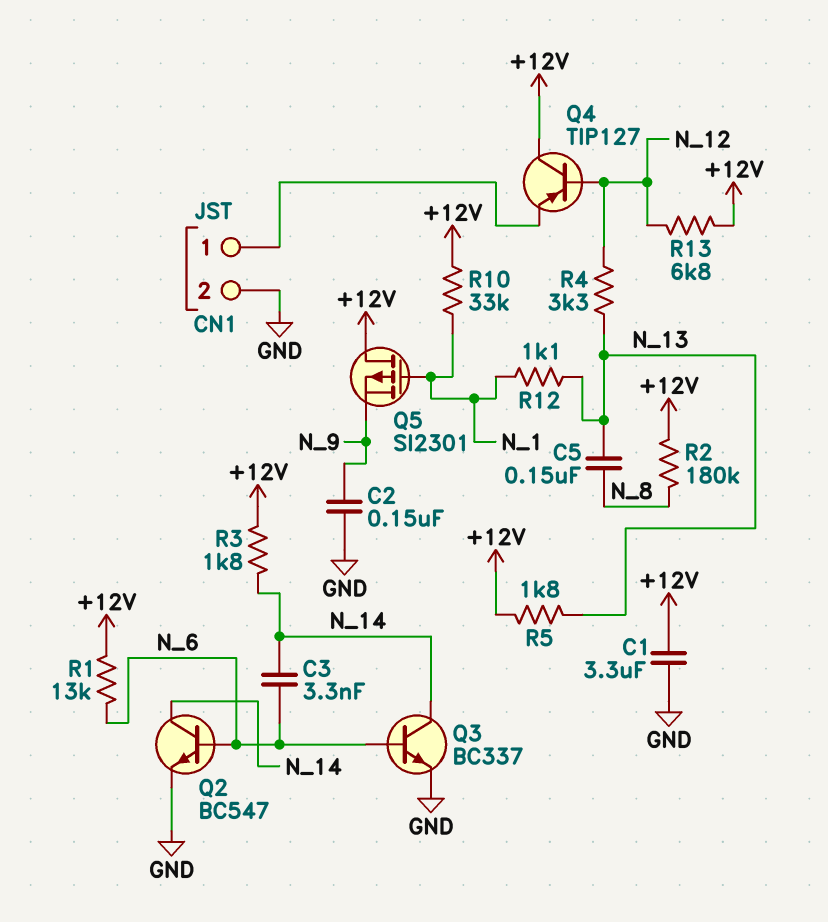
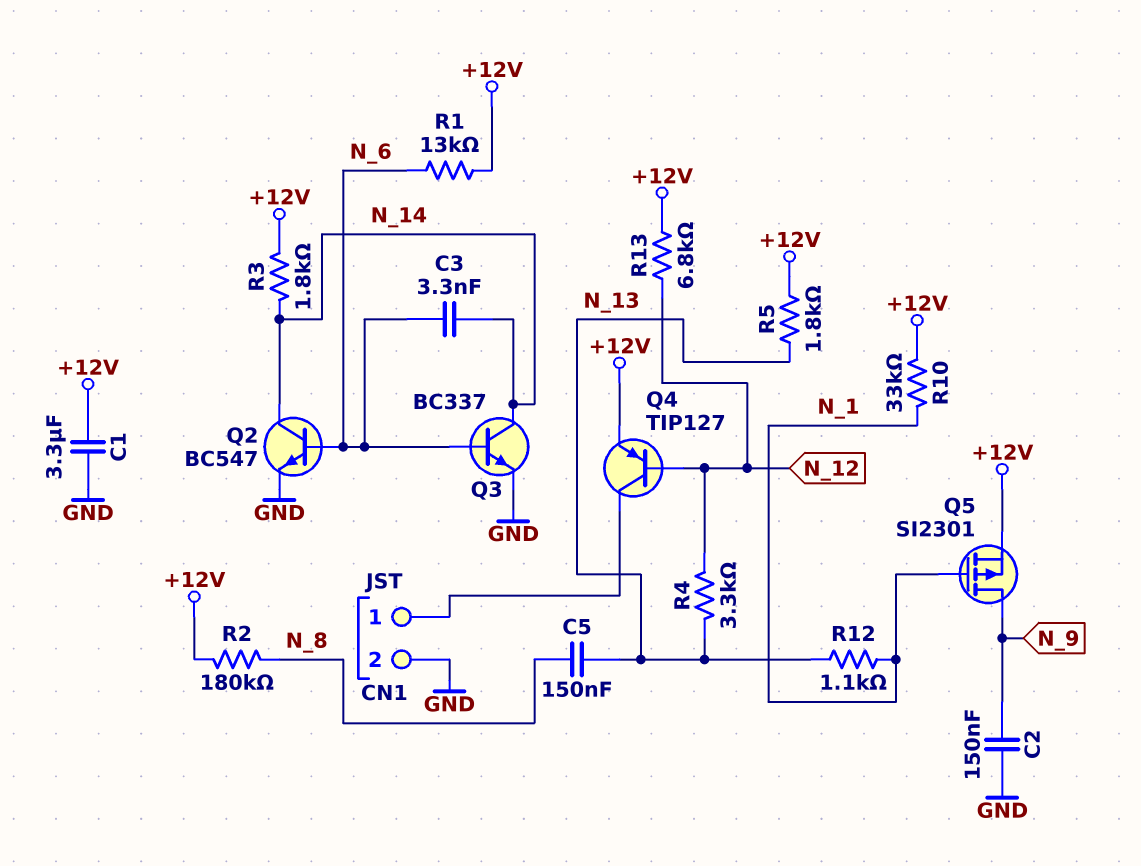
Q4: PNP TIP127 (B N_12, C +12V, E CN1/1) -> PNP TIP127 (B N_12, C CN1/1, E +12V)
Q5: PMOS SI2301 (G N_1, D +12V, S N_9) -> PMOS SI2301 (G N_1, D N_9, S +12V)

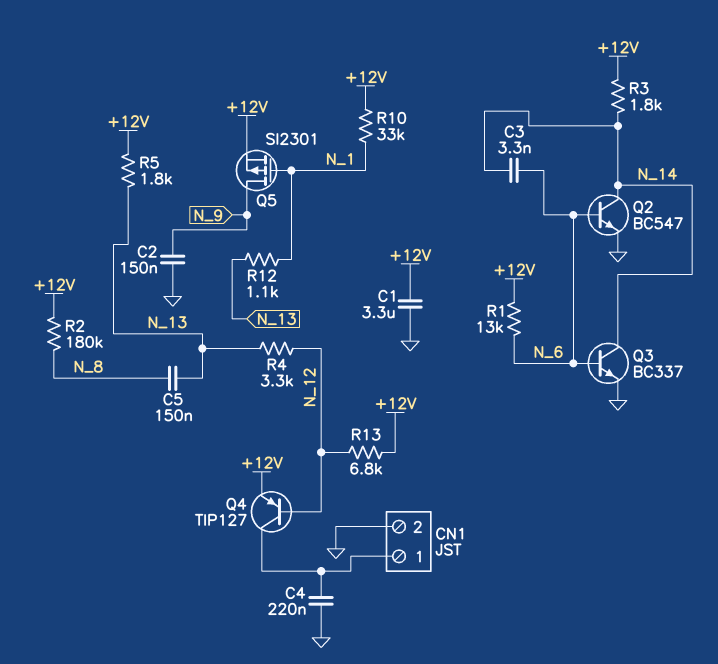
C4: none -> 220nF (CN1/1, GND)

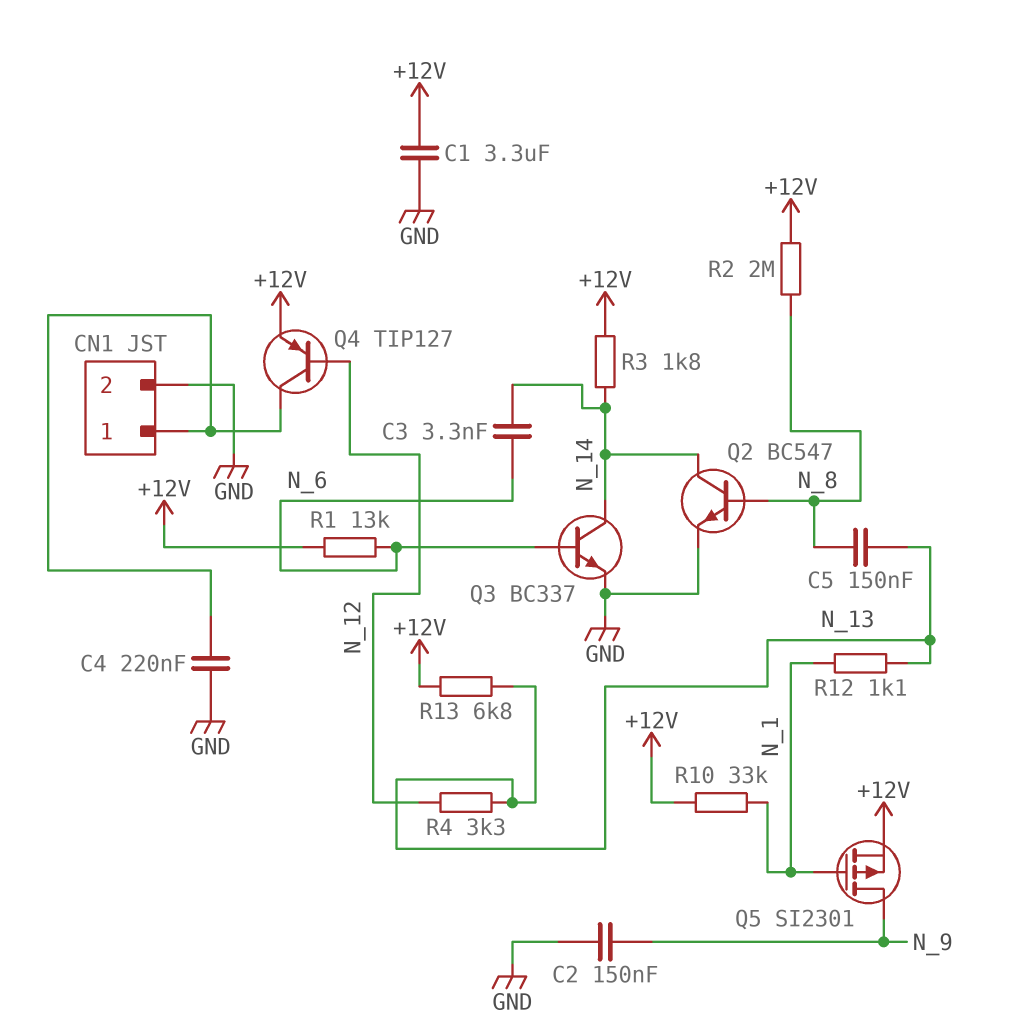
Q2: NPN BC547 (B N_6, C N_14, E GND) -> NPN BC547 (B N_8, C N_14, E GND)
R2: 180k (+12V, N_8) -> 2M (+12V, N_8)
R5: 1.8k (+12V, N_13) -> none
R13: 6.8k (+12V, N_12) -> 6.8k (+12V, N_13)

